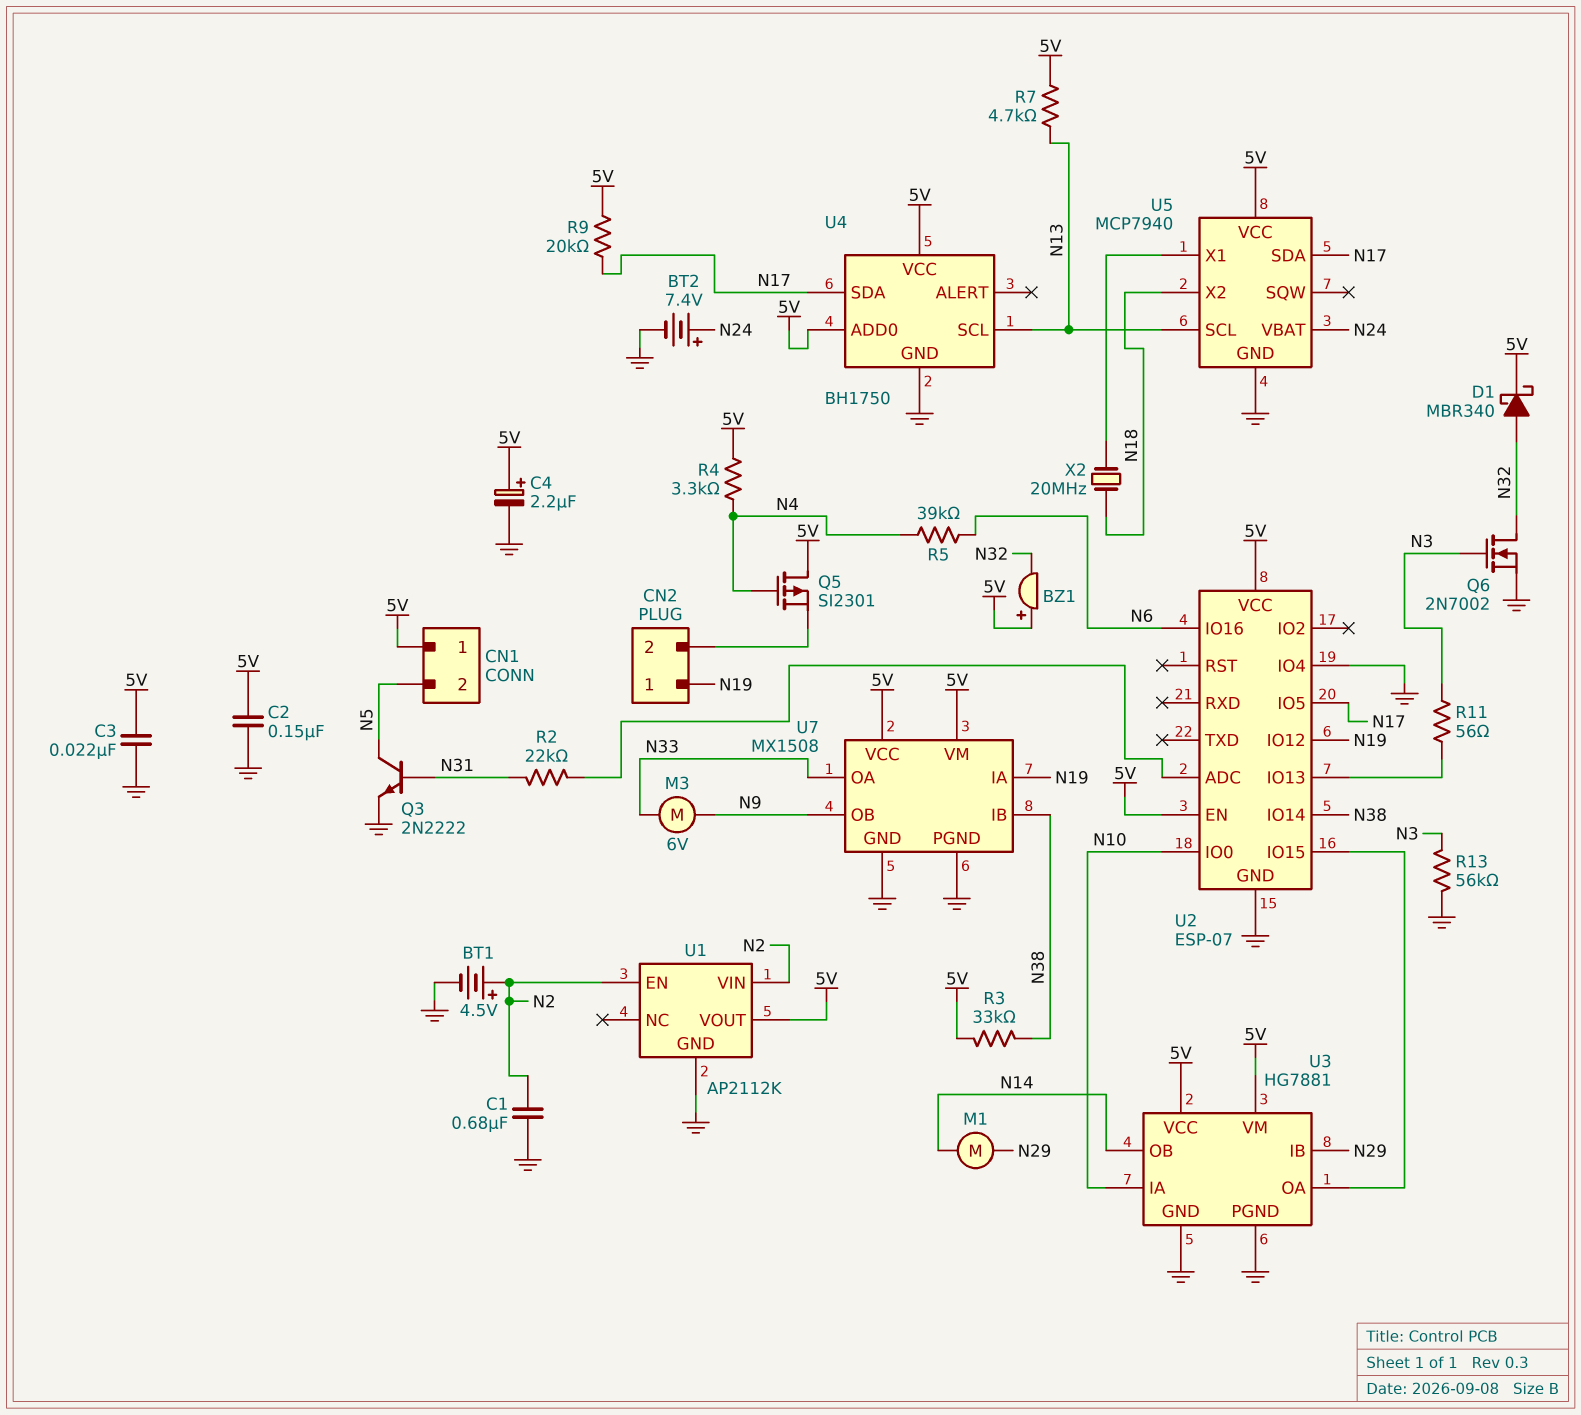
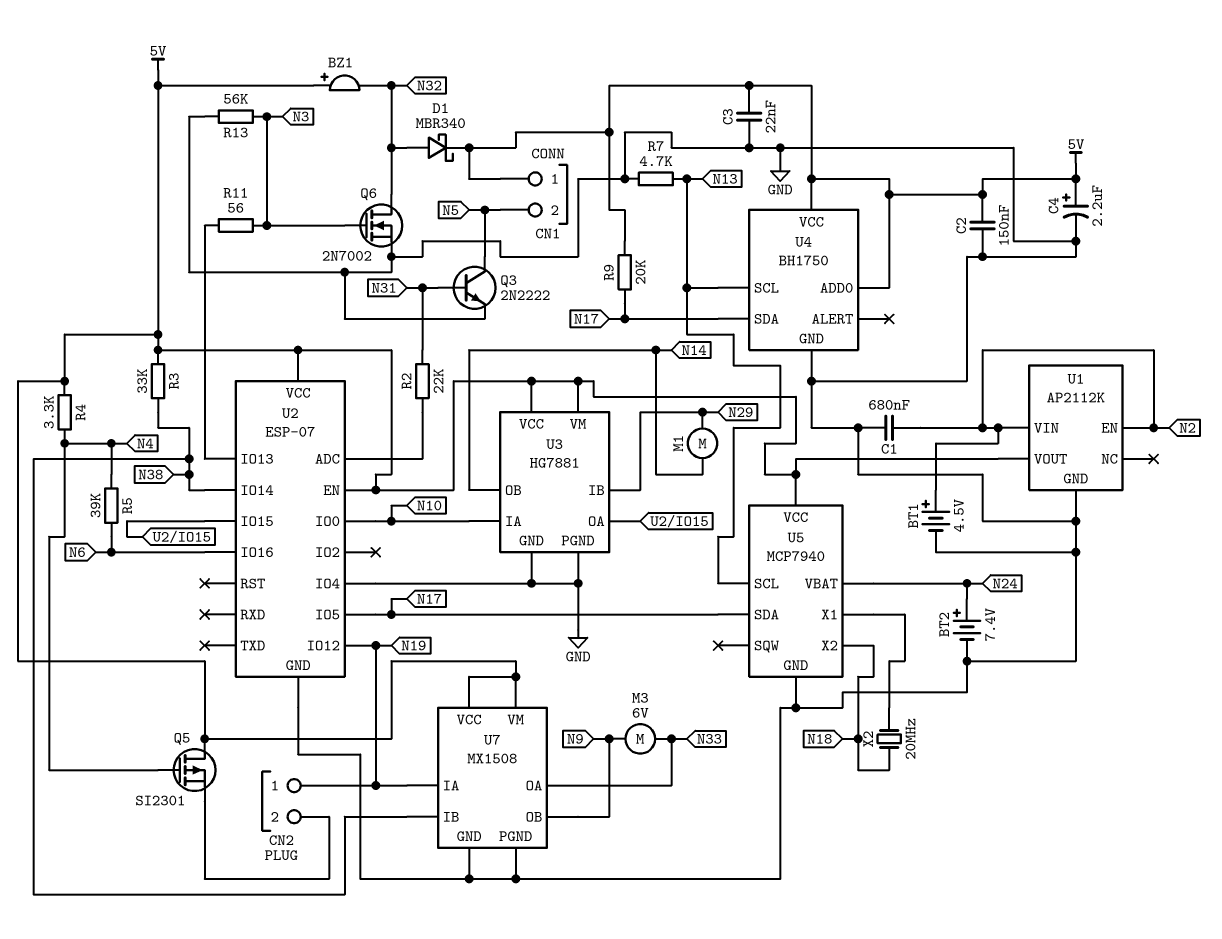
R7: 4.7k (5V, N13) -> 4.7k (GND, N13)

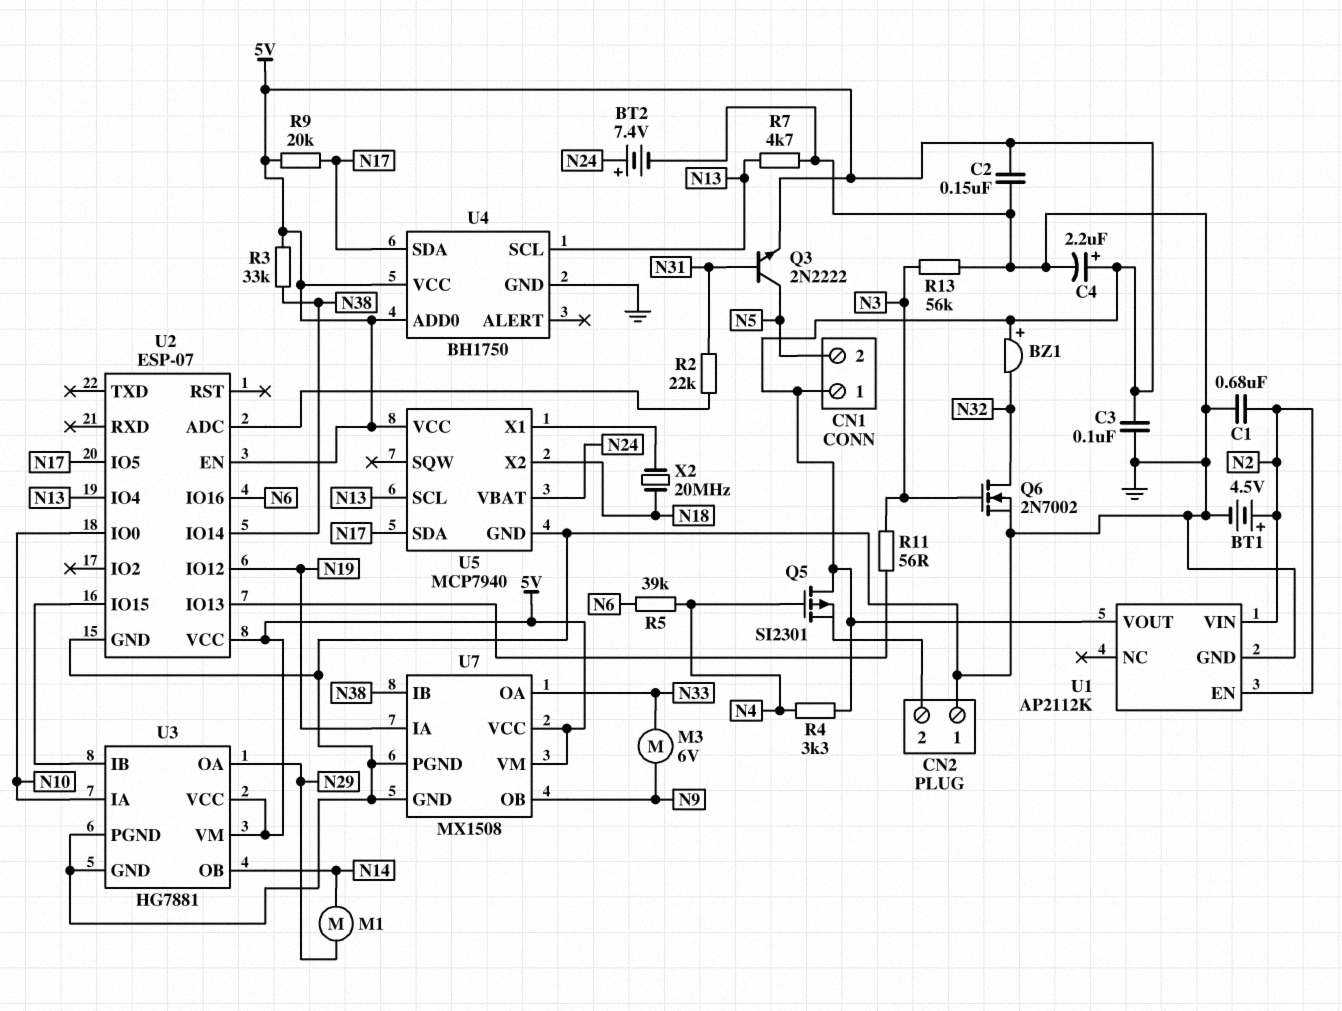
C3: 22nF (5V, GND) -> 100nF (5V, GND)
CN2 pin 1: N19 -> GND
D1: schottky MBR340 (A N32, K 5V) -> none
Q3: NPN 2N2222 (B N31, C N5, E GND) -> NPN 2N2222 (B N31, C N5, E 5V)
U2 pin IO4: GND -> N13
U3 pin IB: N29 -> U2/IO15
U3 pin OA: U2/IO15 -> N29

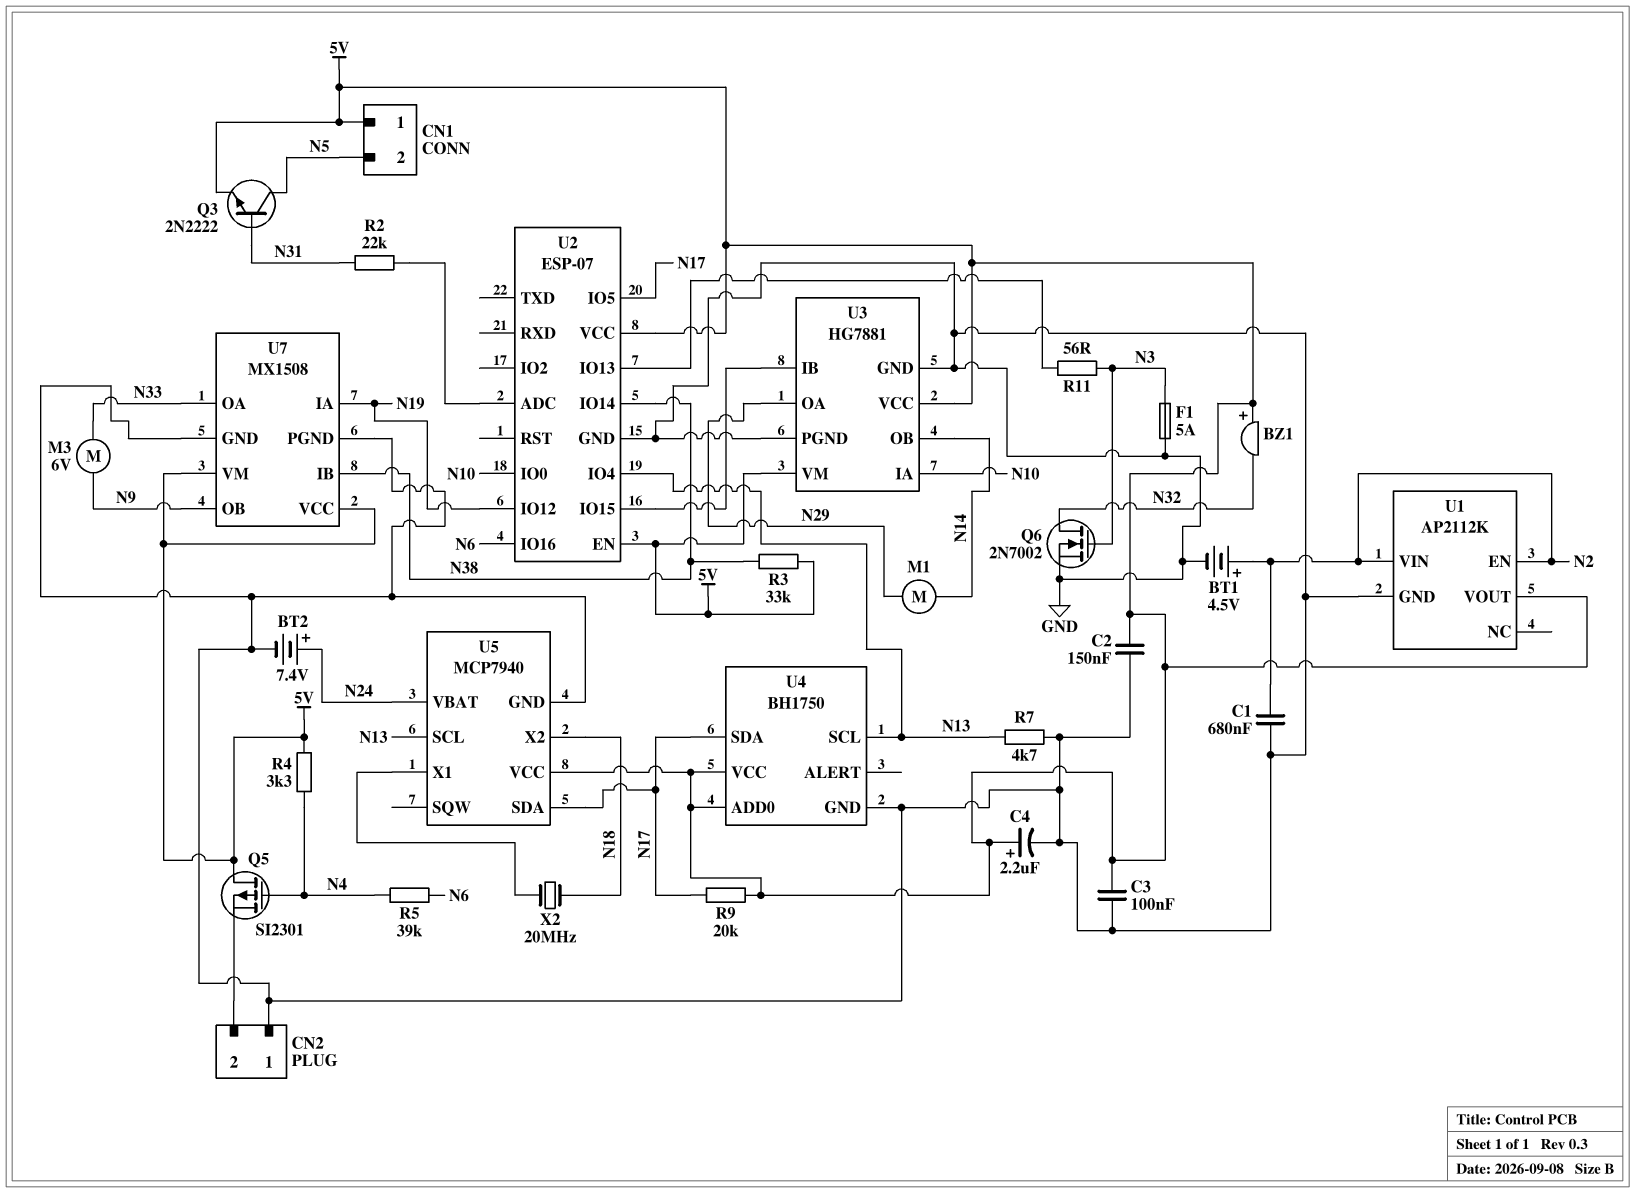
F1: none -> 5A (GND, N3)
R13: 56k (GND, N3) -> none

